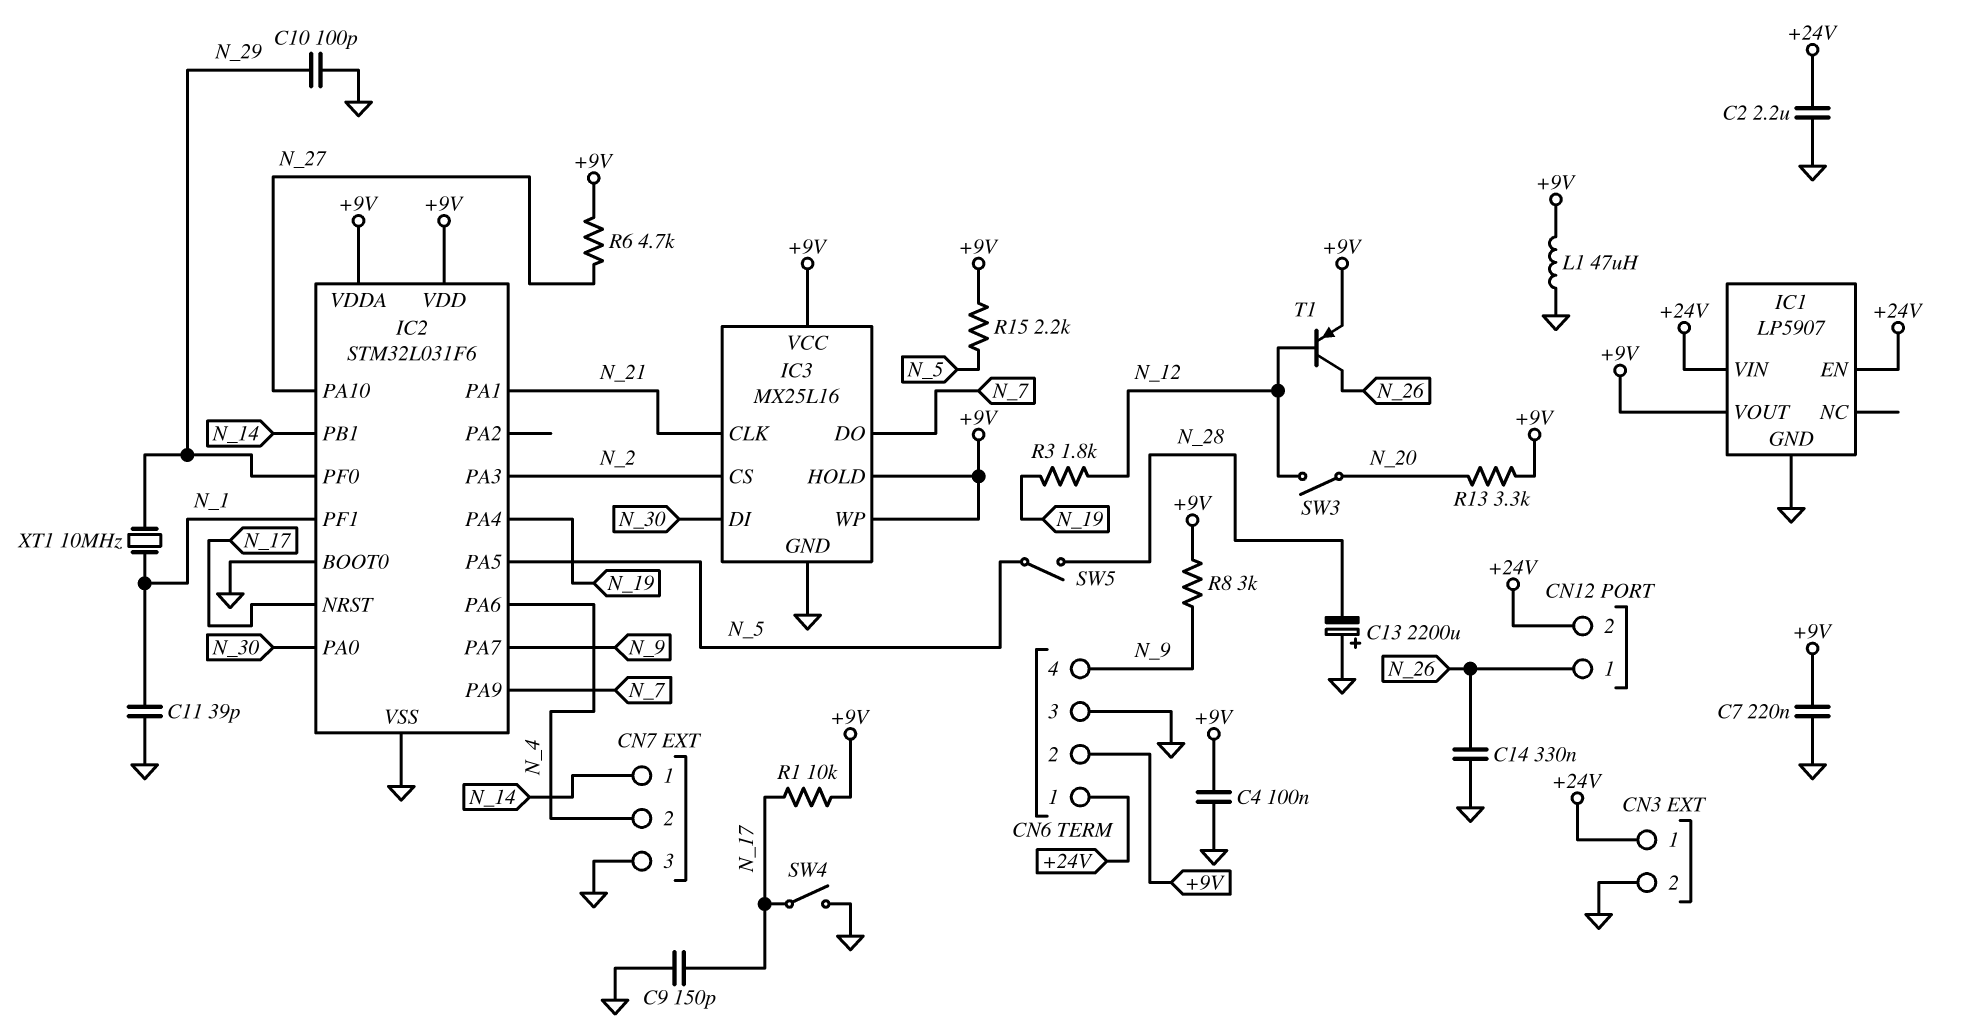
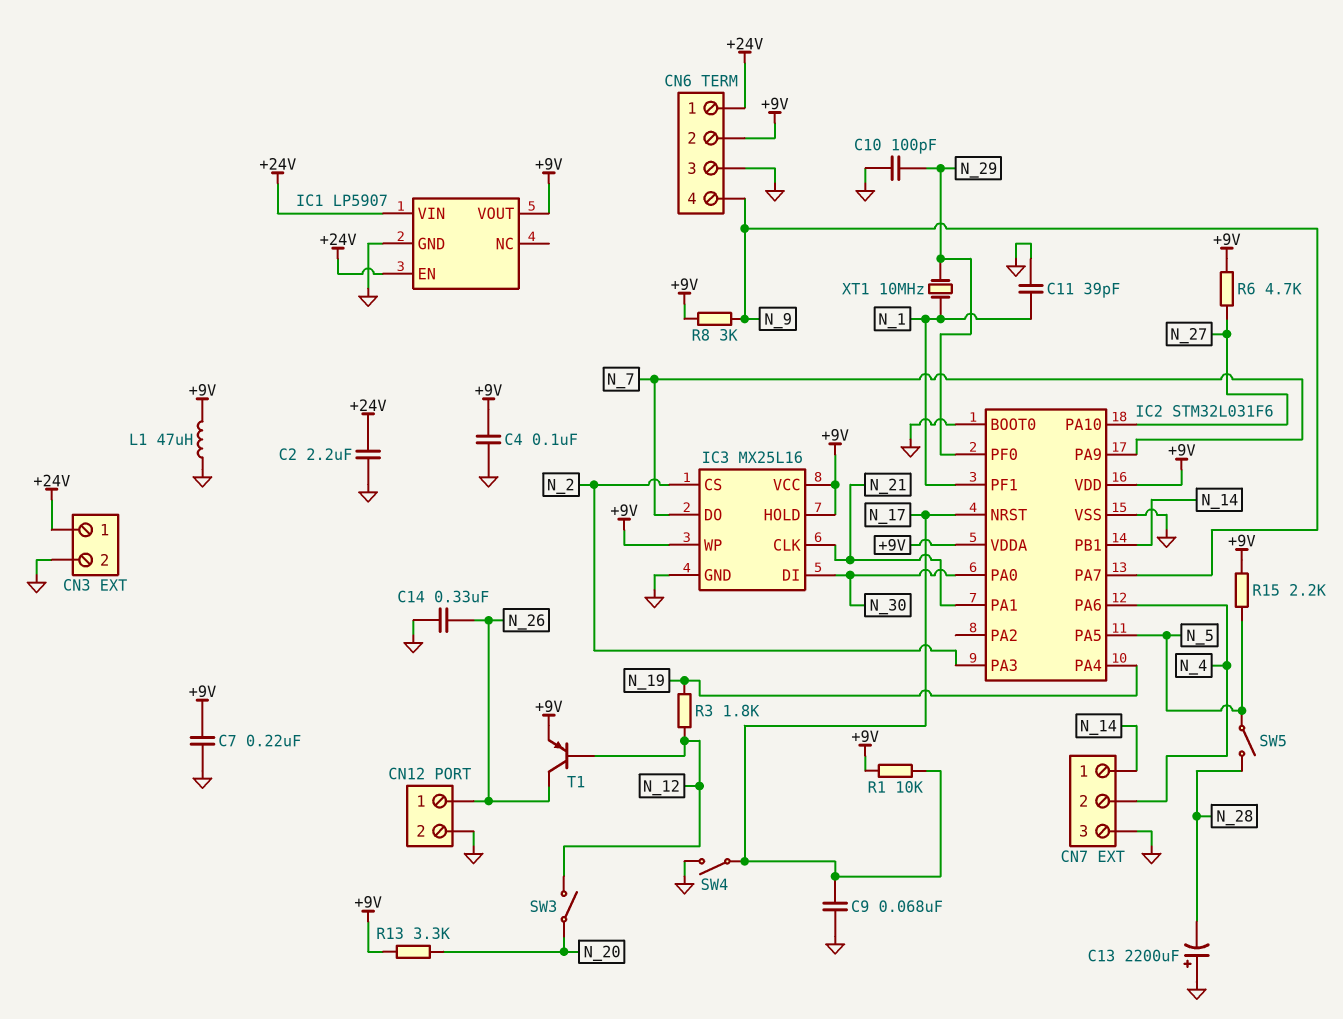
C9: 150pF (GND, N_17) -> 68nF (GND, N_17)
CN12 pin 2: +24V -> GND

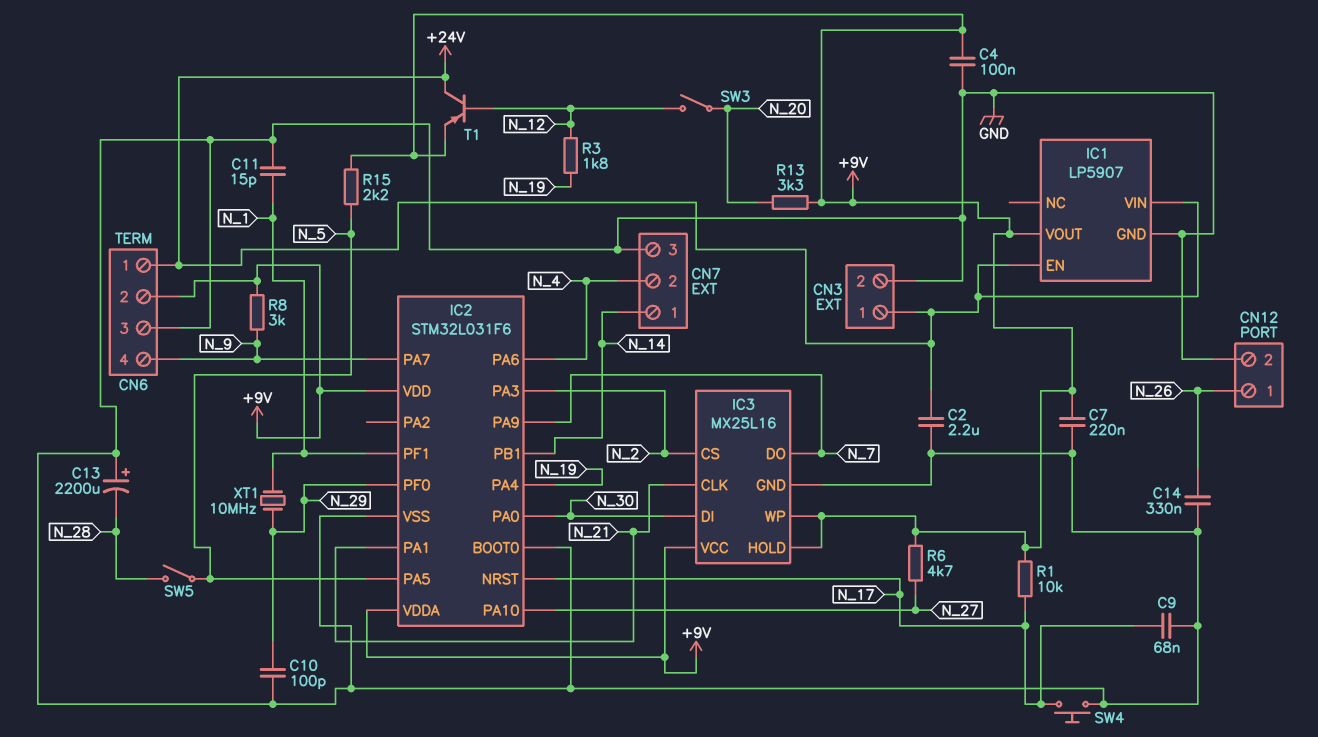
C11: 39pF (GND, N_1) -> 15pF (GND, N_1)
L1: 47uH (+9V, GND) -> none
SW4: switch (GND, N_17) -> button (GND, N_17)
T1: PNP (B N_12, C N_26, E +9V) -> PNP (B N_12, C +24V, E +9V)

